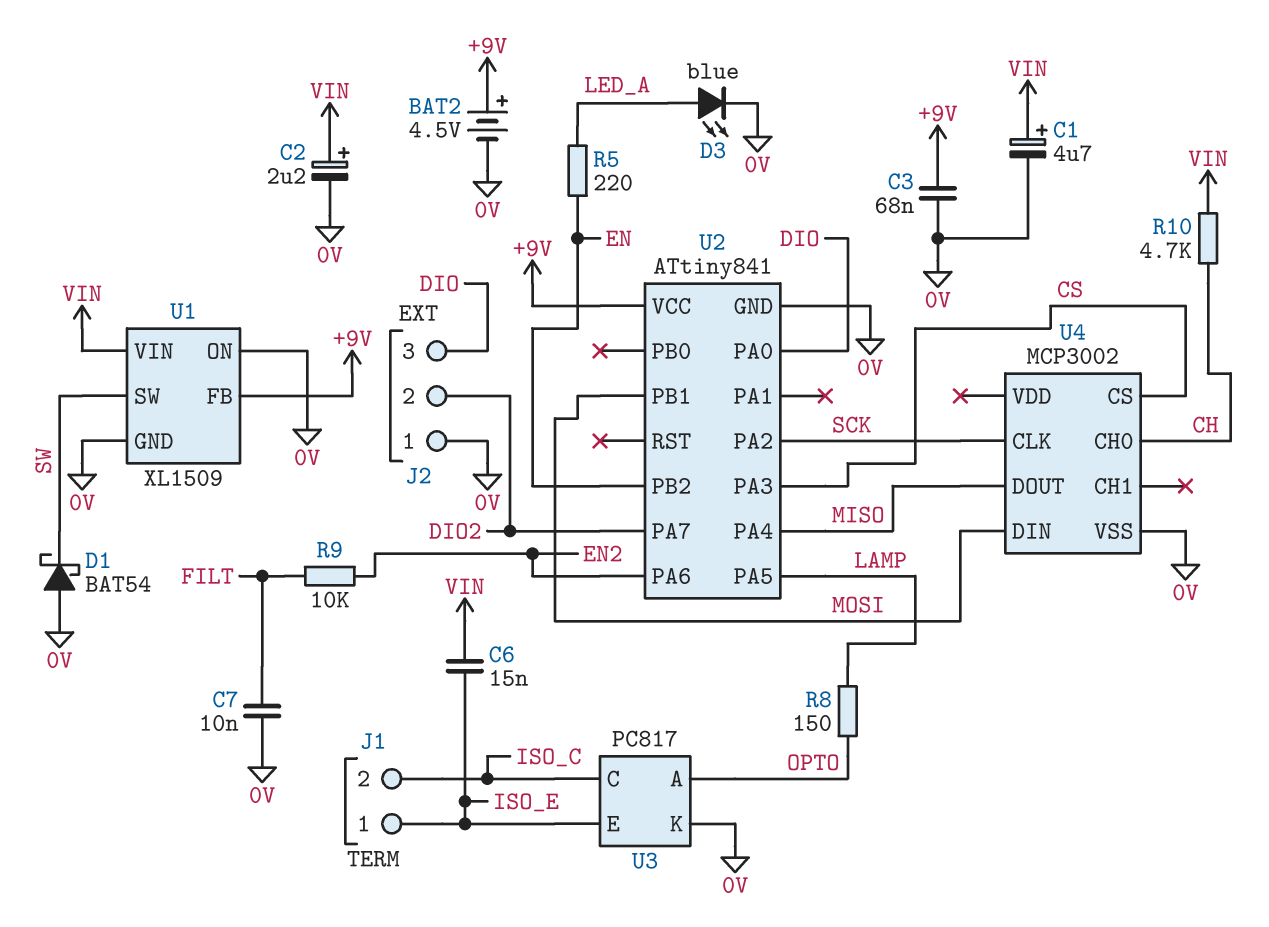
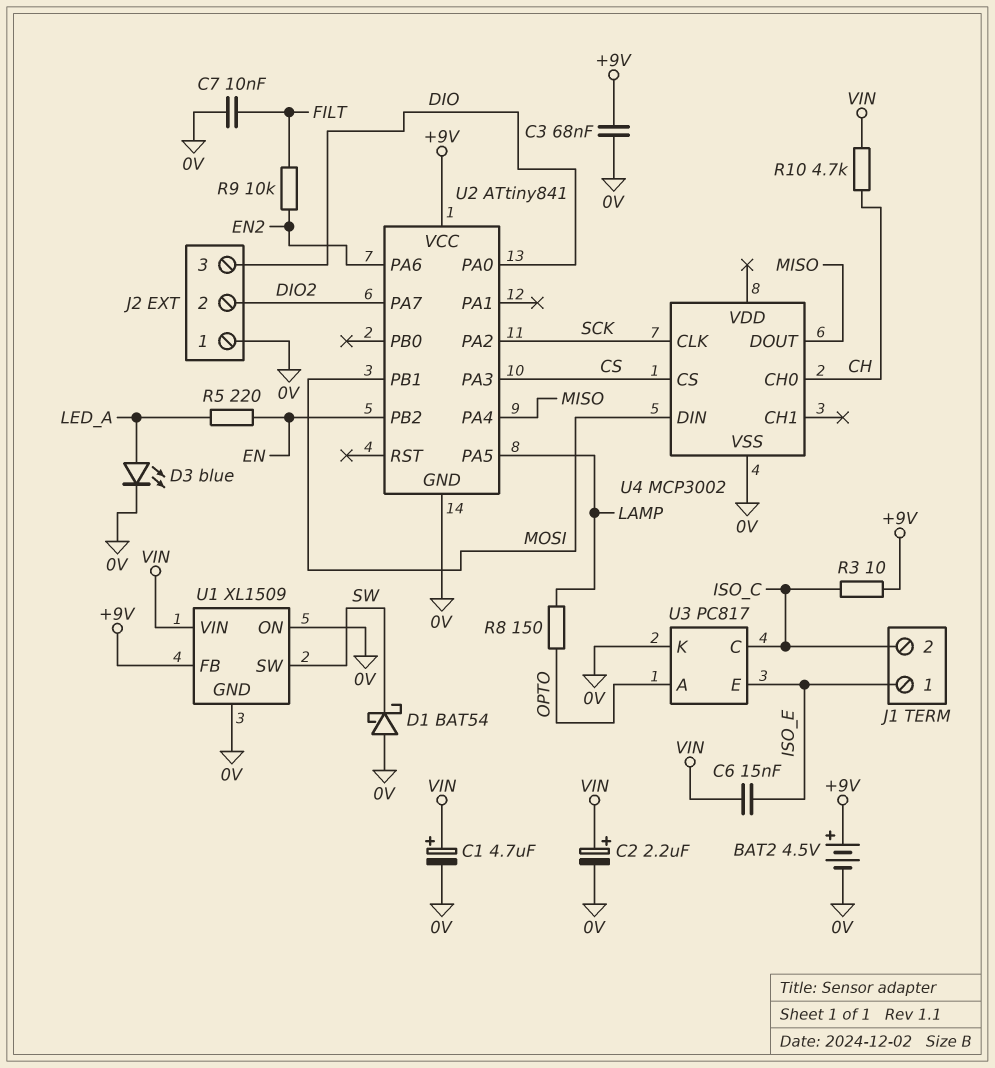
R3: none -> 10 (+9V, ISO_C)

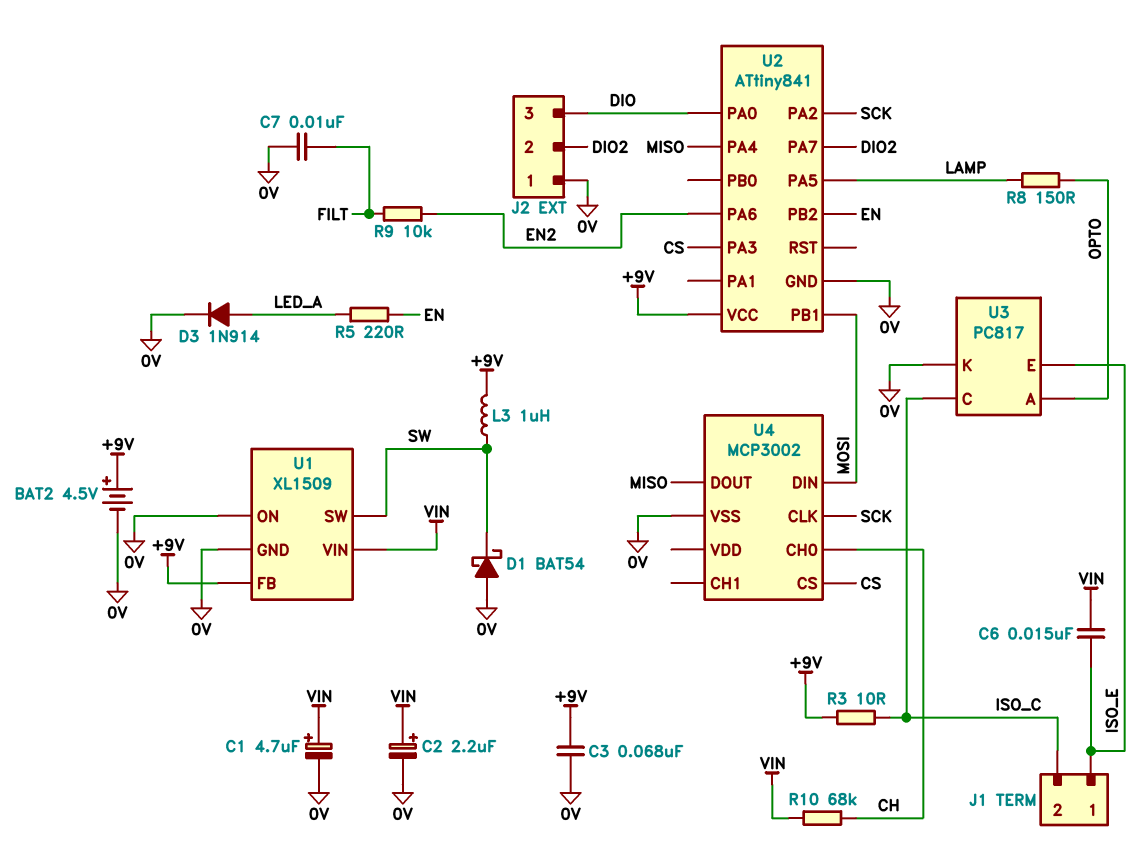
D3: LED blue (A LED_A, K 0V) -> diode 1N914 (A LED_A, K 0V)
L3: none -> 1uH (+9V, SW)
R10: 4.7k (CH, VIN) -> 68k (CH, VIN)

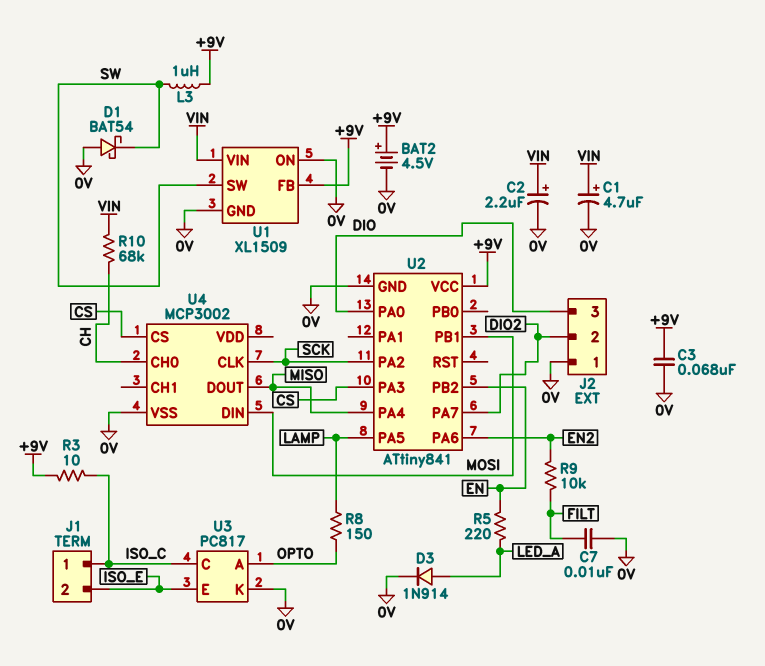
C6: 15nF (ISO_E, VIN) -> none
J1 pin 1: ISO_E -> ISO_C
J1 pin 2: ISO_C -> ISO_E

